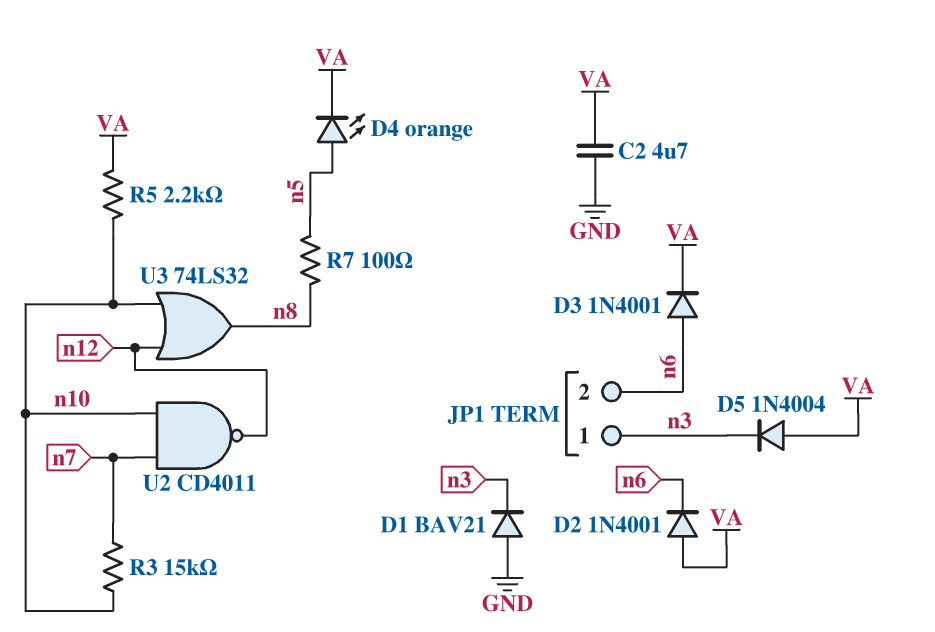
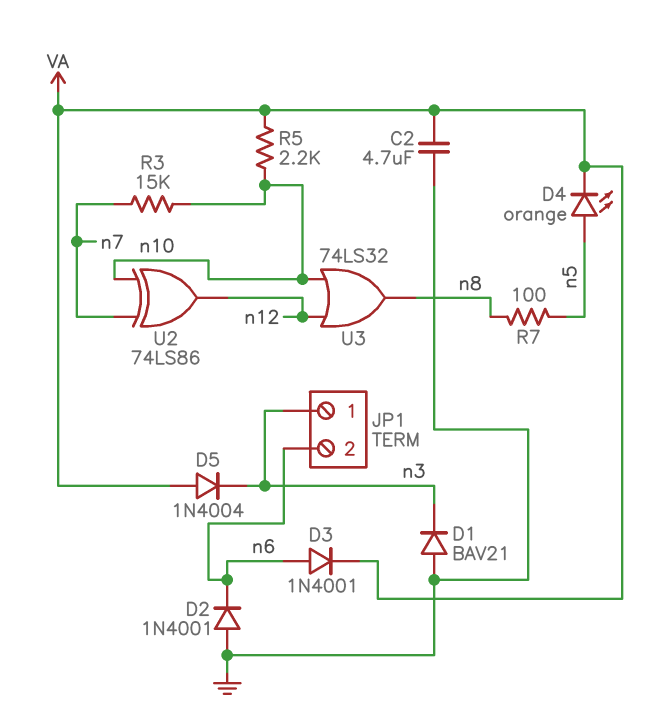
D2: diode 1N4001 (A VA, K n6) -> diode 1N4001 (A GND, K n6)
U2: NAND CD4011 (in n7, in n10, out n12) -> XOR 74LS86 (in n7, in n10, out n12)

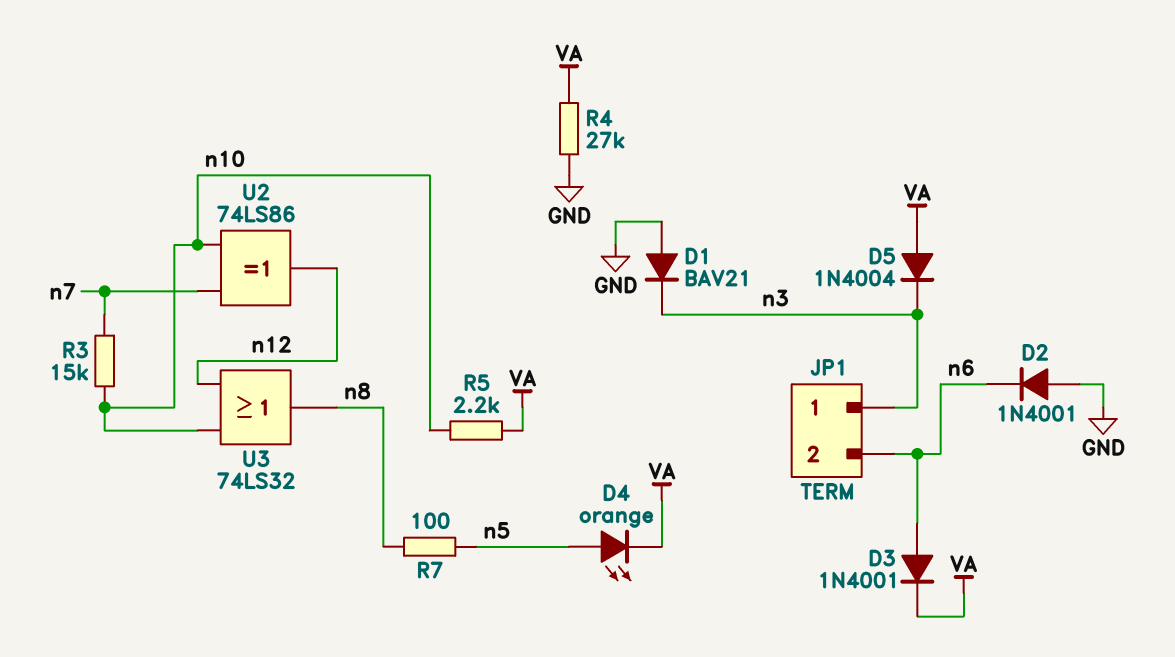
C2: 4.7uF (GND, VA) -> none
R4: none -> 27k (GND, VA)

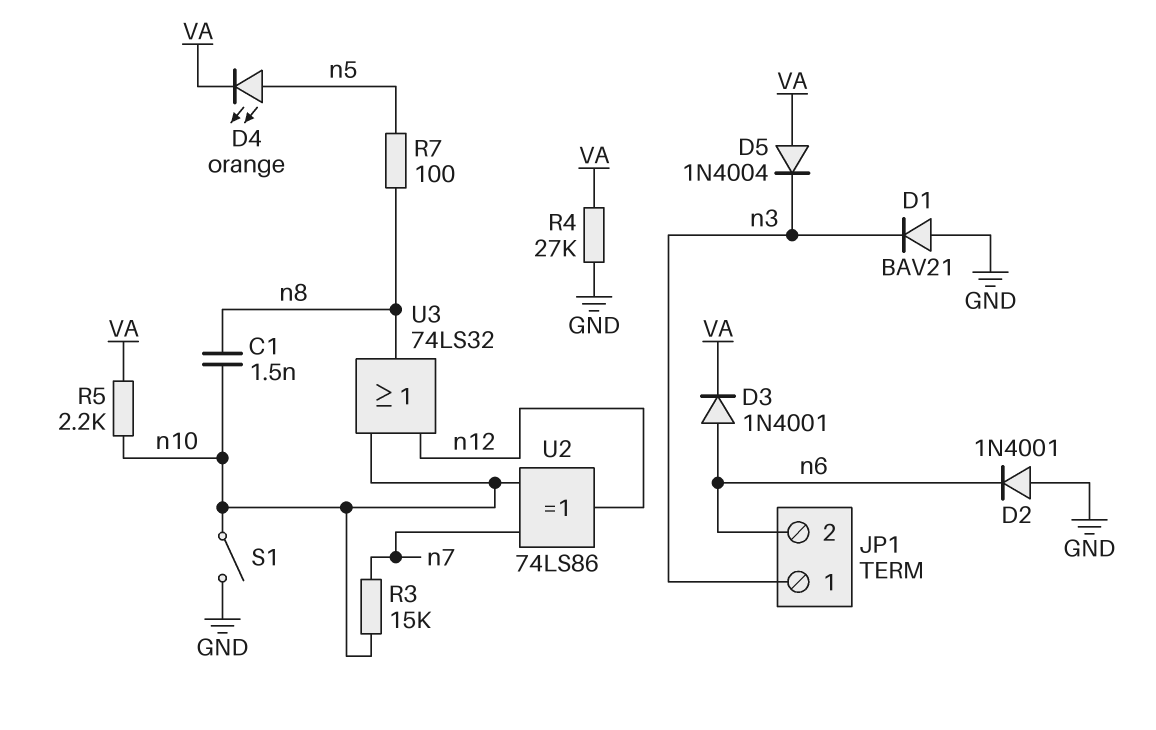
C1: none -> 1.5nF (n8, n10)
S1: none -> switch (GND, n10)

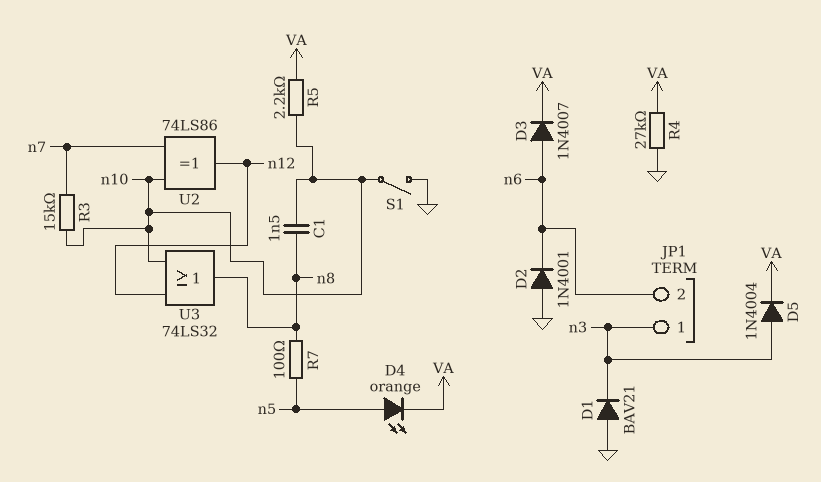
D3: diode 1N4001 (A n6, K VA) -> diode 1N4007 (A n6, K VA)
D5: diode 1N4004 (A VA, K n3) -> diode 1N4004 (A n3, K VA)

